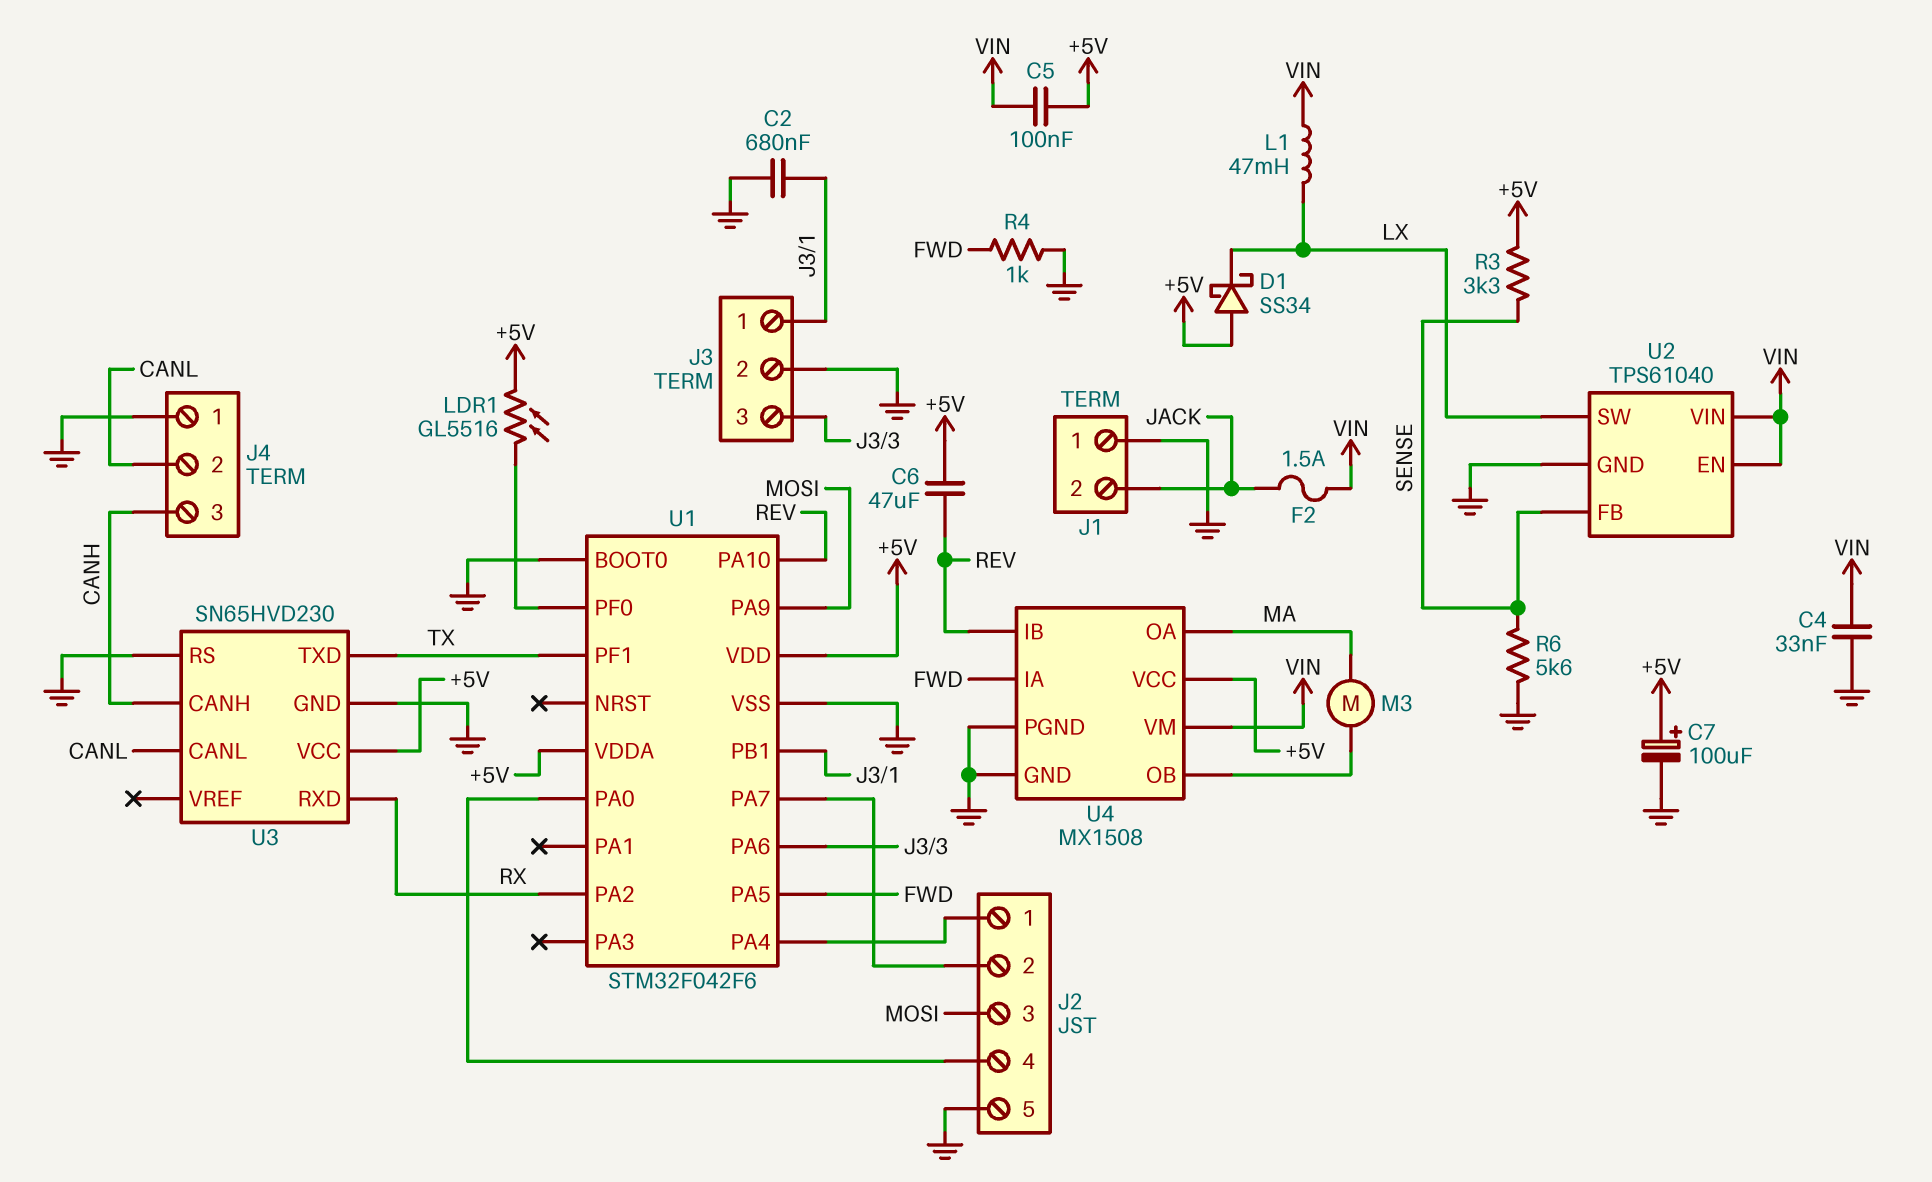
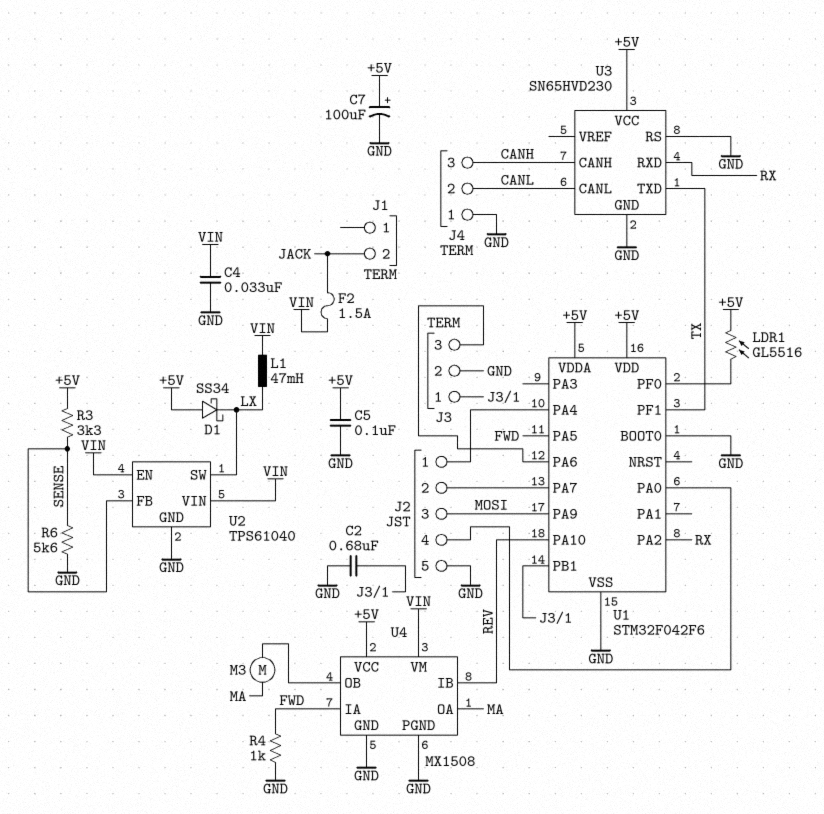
C5: 100nF (+5V, VIN) -> 100nF (+5V, GND)
C6: 47uF (+5V, REV) -> none
J1 pin 1: GND -> none

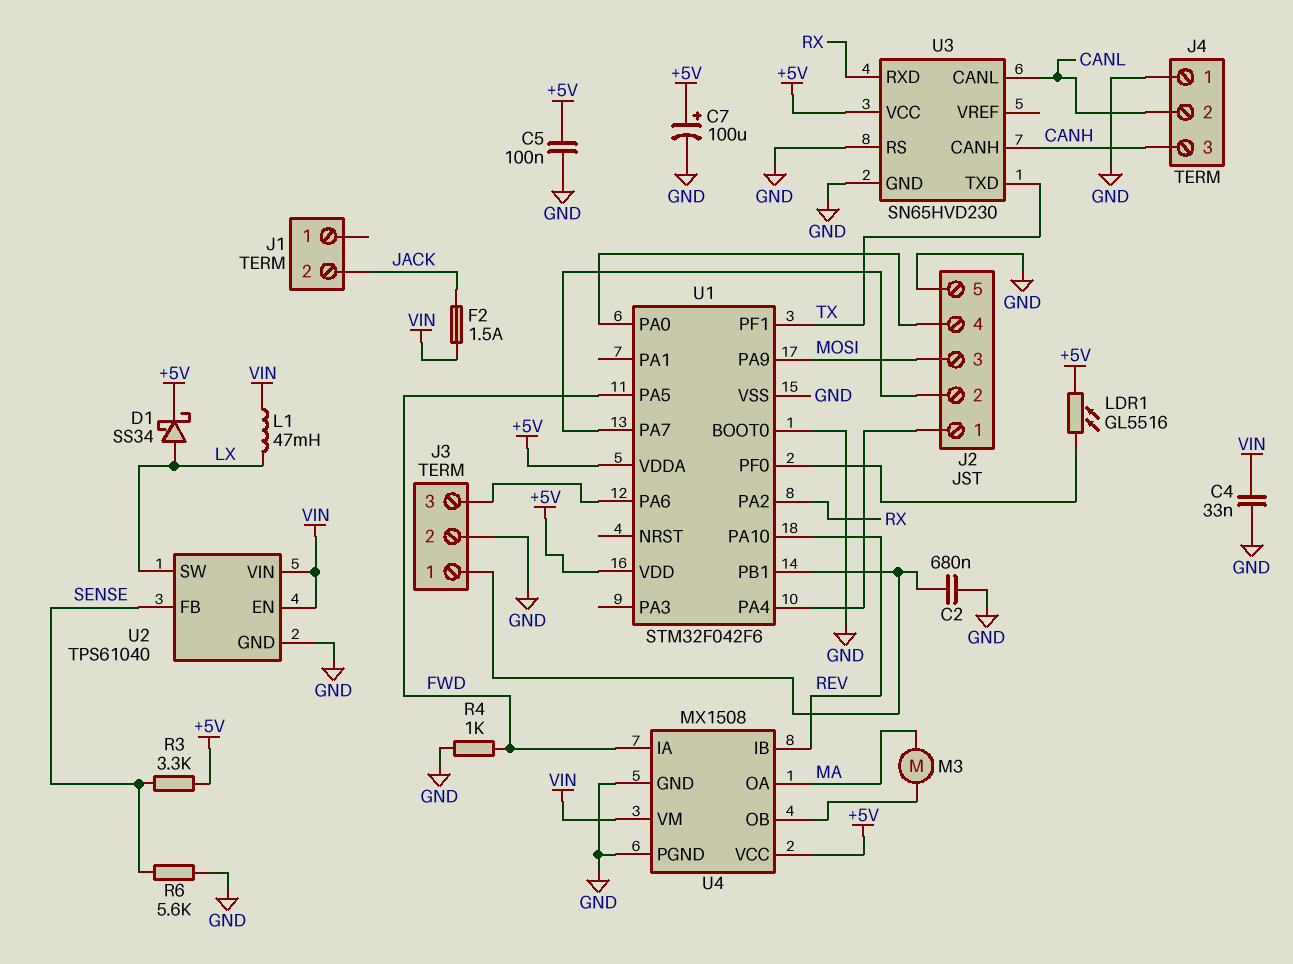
D1: schottky SS34 (A +5V, K LX) -> schottky SS34 (A LX, K +5V)

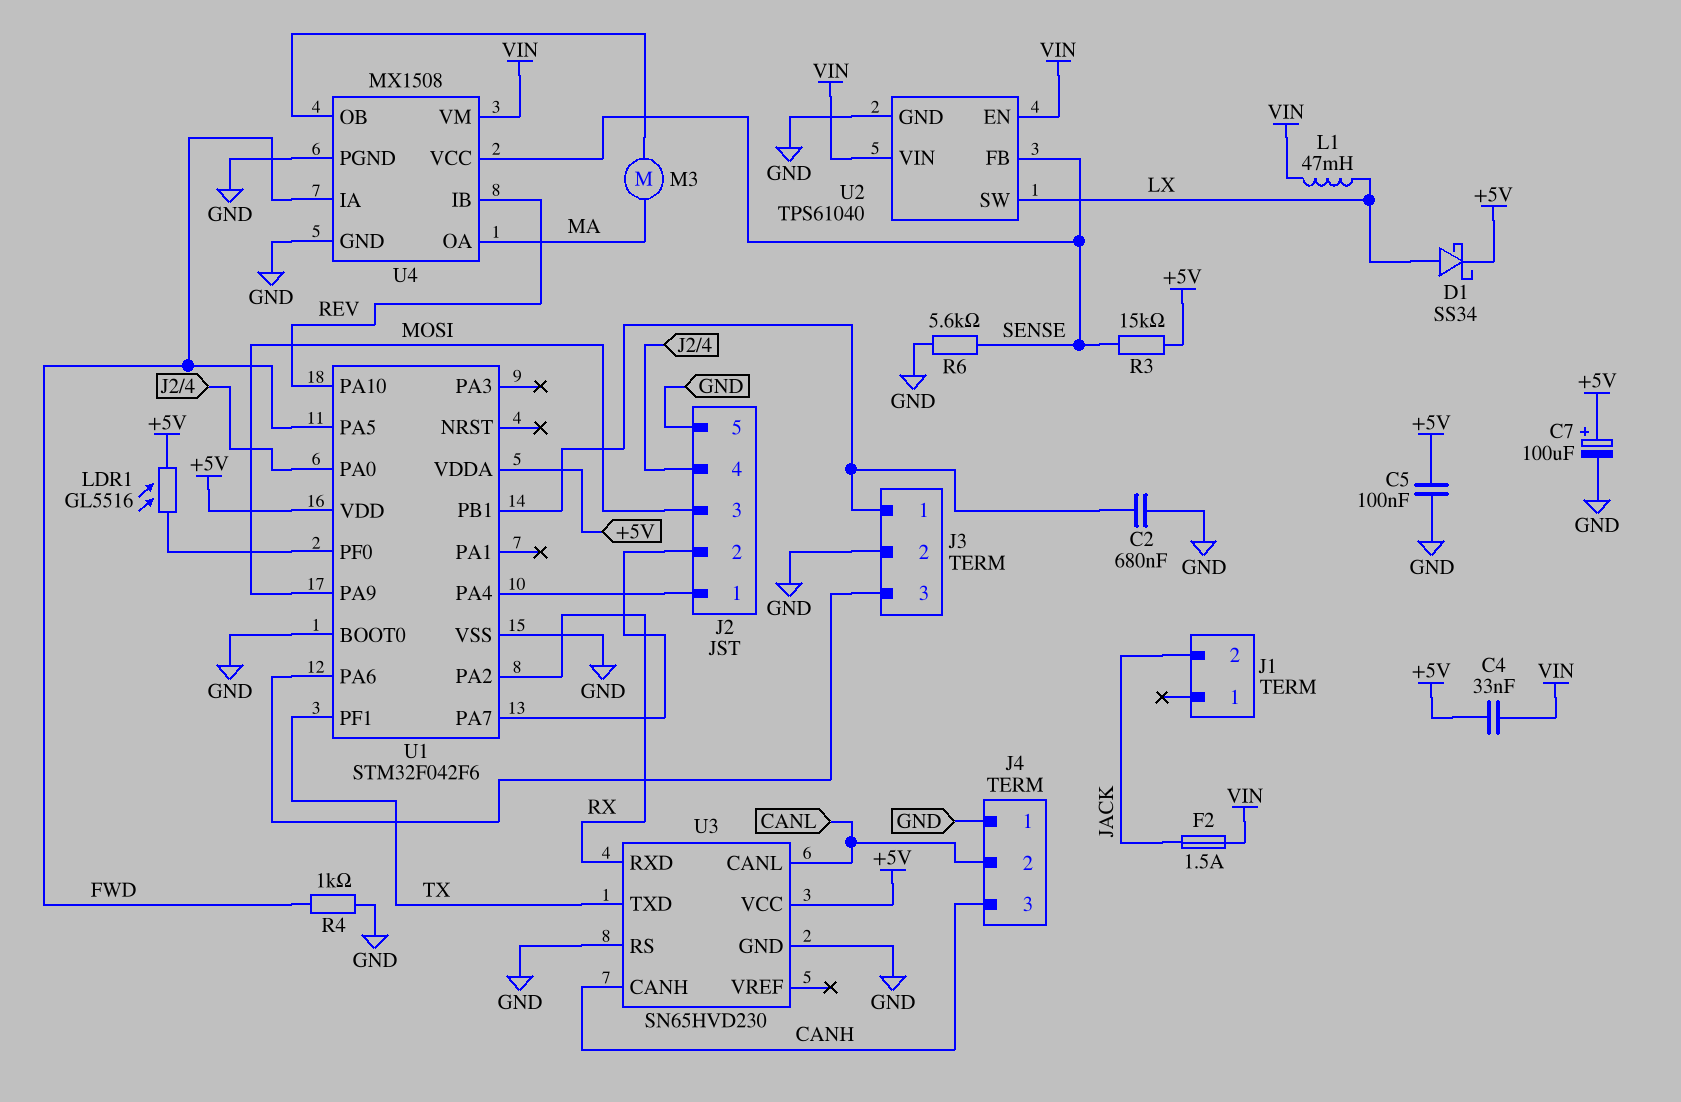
C4: 33nF (GND, VIN) -> 33nF (+5V, VIN)
R3: 3.3k (+5V, SENSE) -> 15k (+5V, SENSE)
U4 pin VCC: +5V -> SENSE

